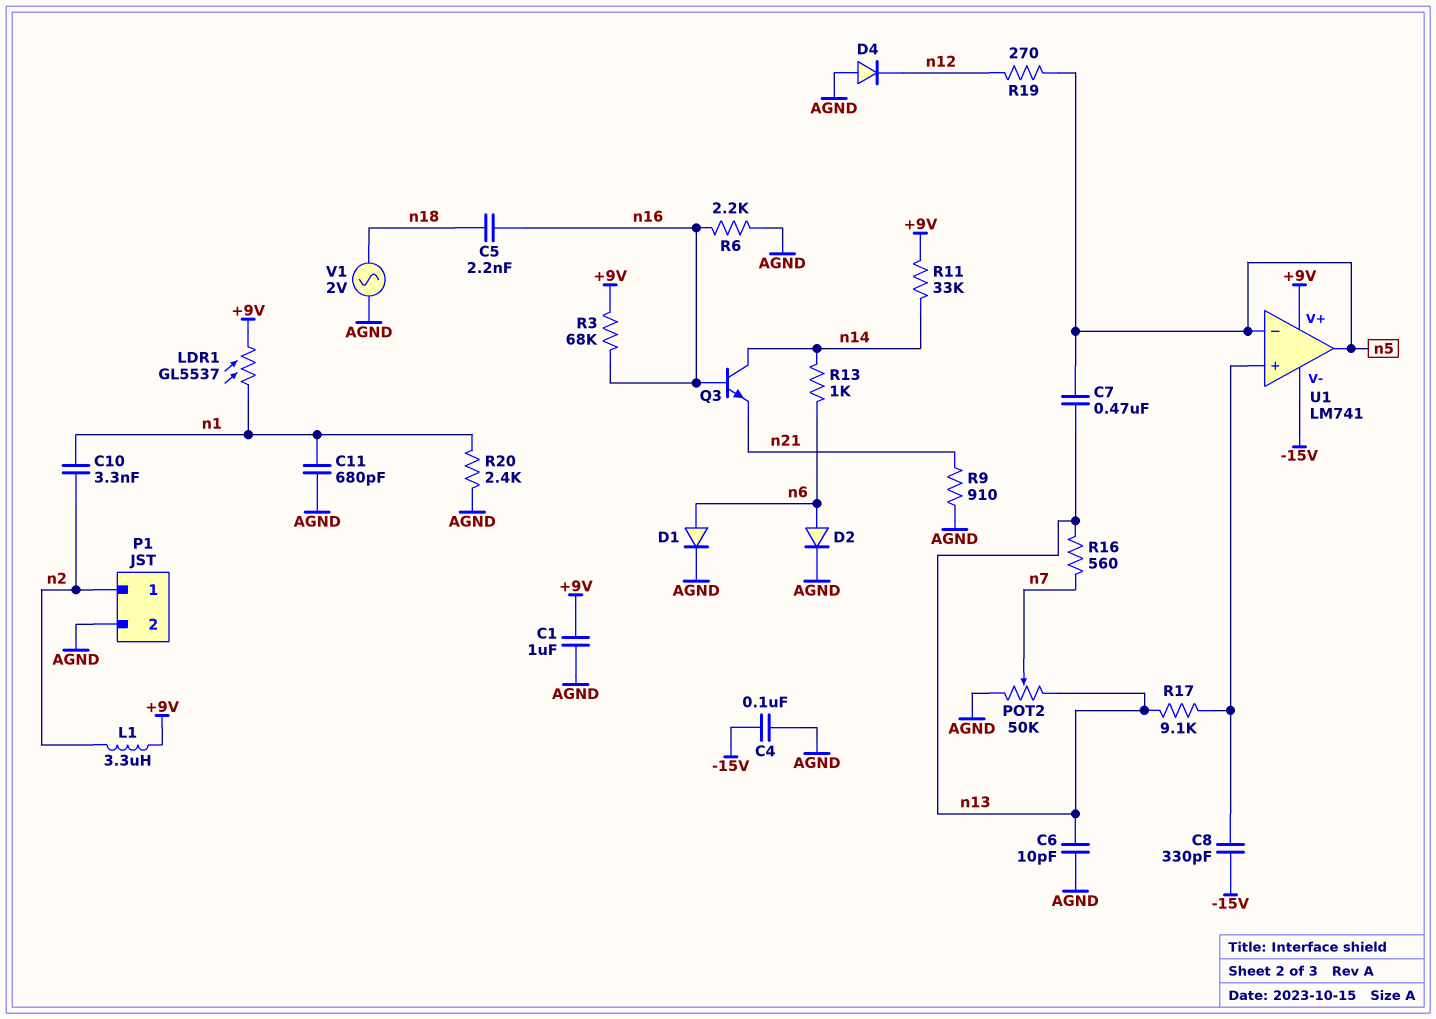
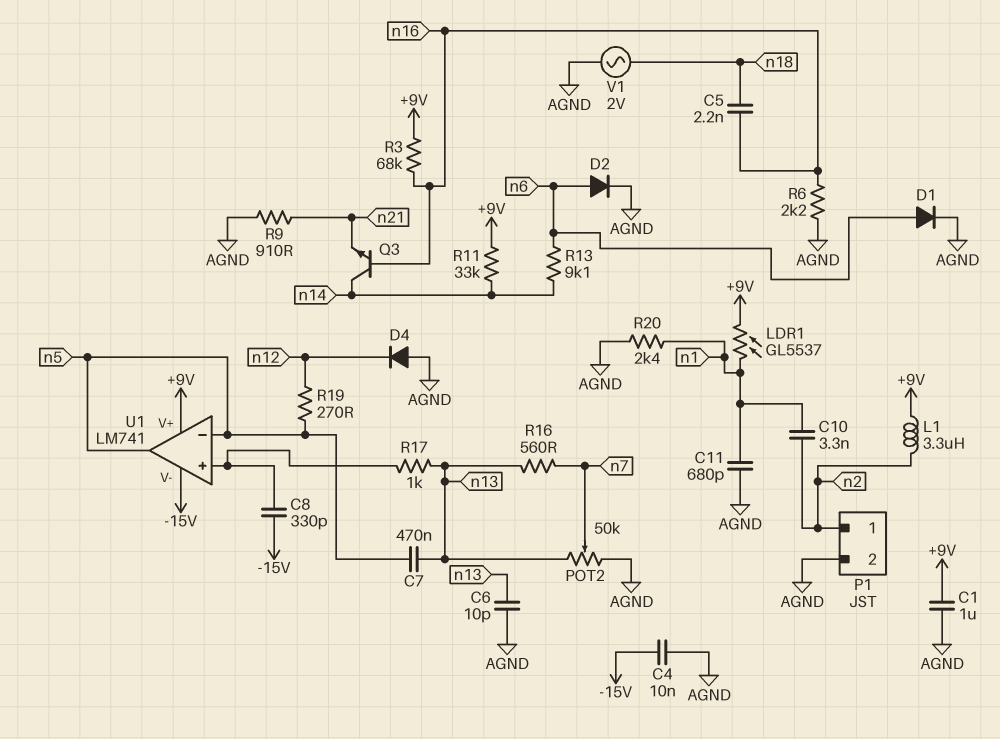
C4: 100nF (-15V, AGND) -> 10nF (-15V, AGND)
R13: 1k (n6, n14) -> 9.1k (n6, n14)
R17: 9.1k (U1/in+, n13) -> 1k (U1/in+, n13)

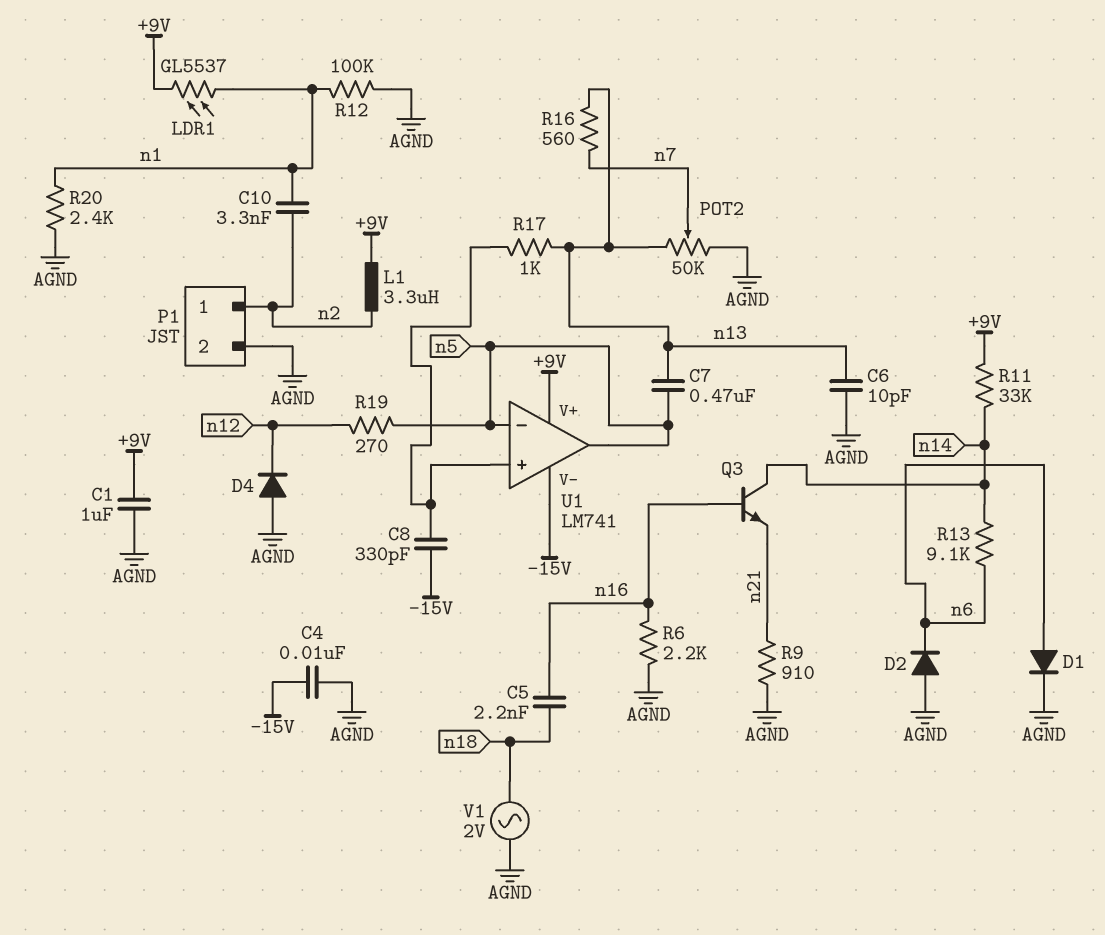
C11: 680pF (AGND, n1) -> none
D2: diode (A n6, K AGND) -> diode (A AGND, K n6)
R3: 68k (+9V, n16) -> none
R12: none -> 100k (AGND, n1)

